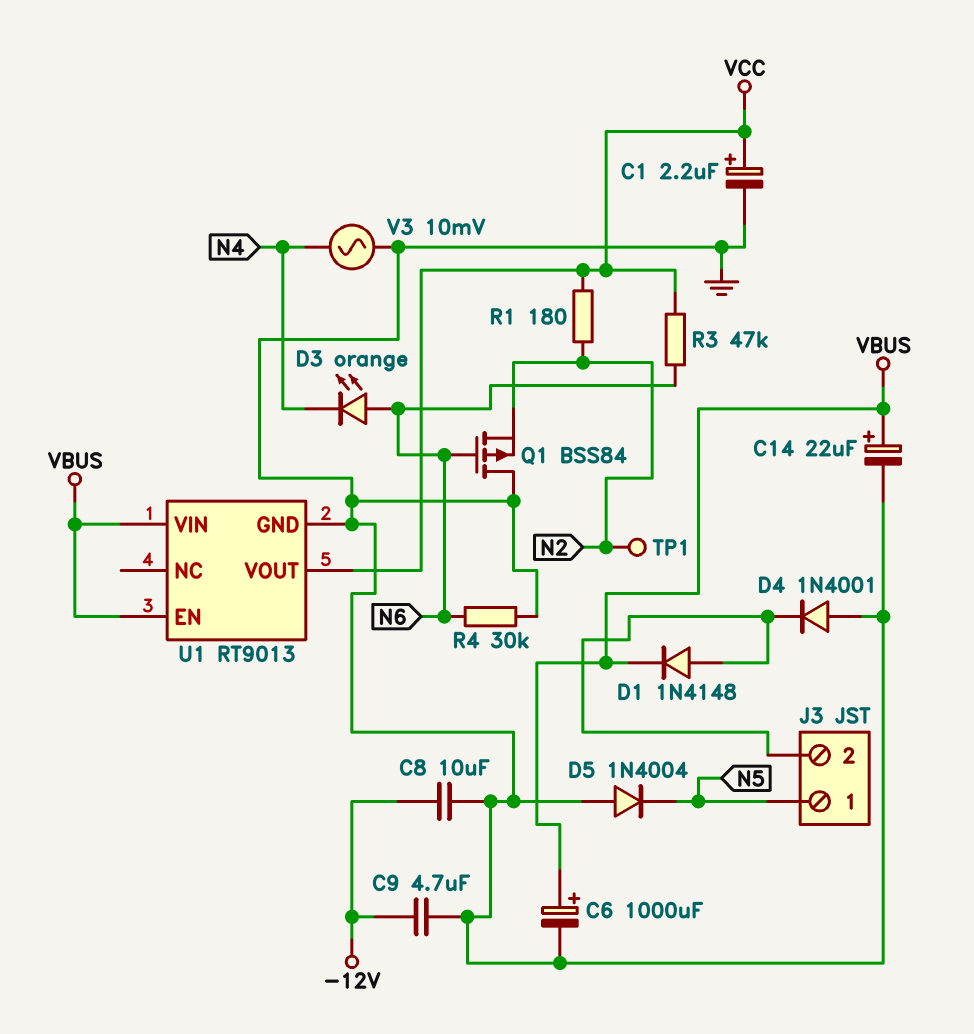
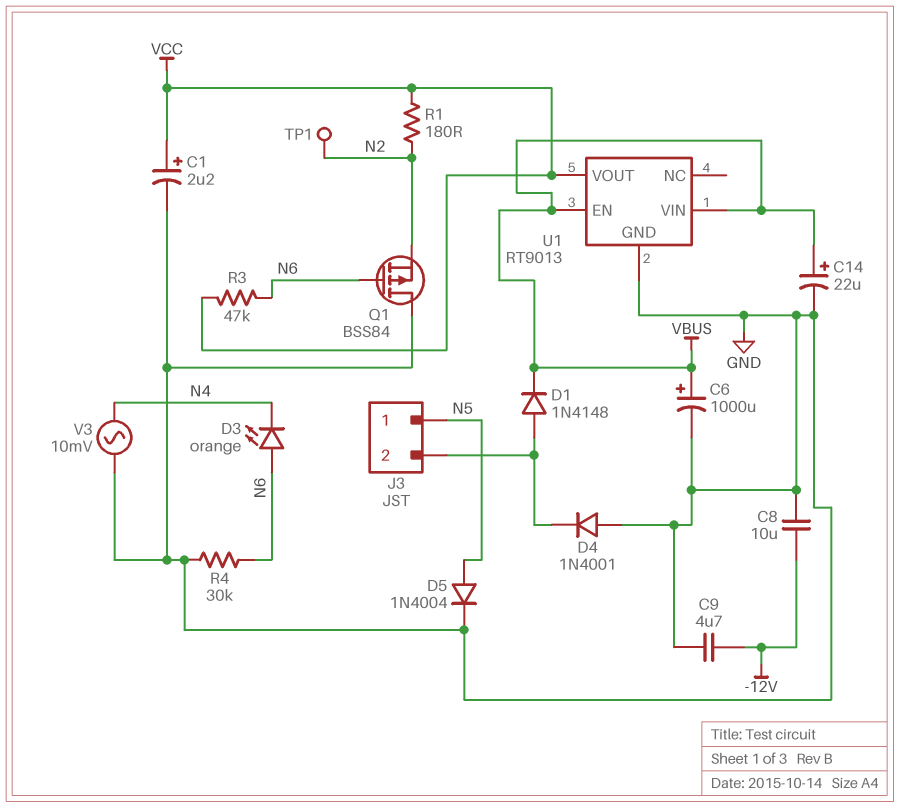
D5: diode 1N4004 (A GND, K N5) -> diode 1N4004 (A N5, K GND)

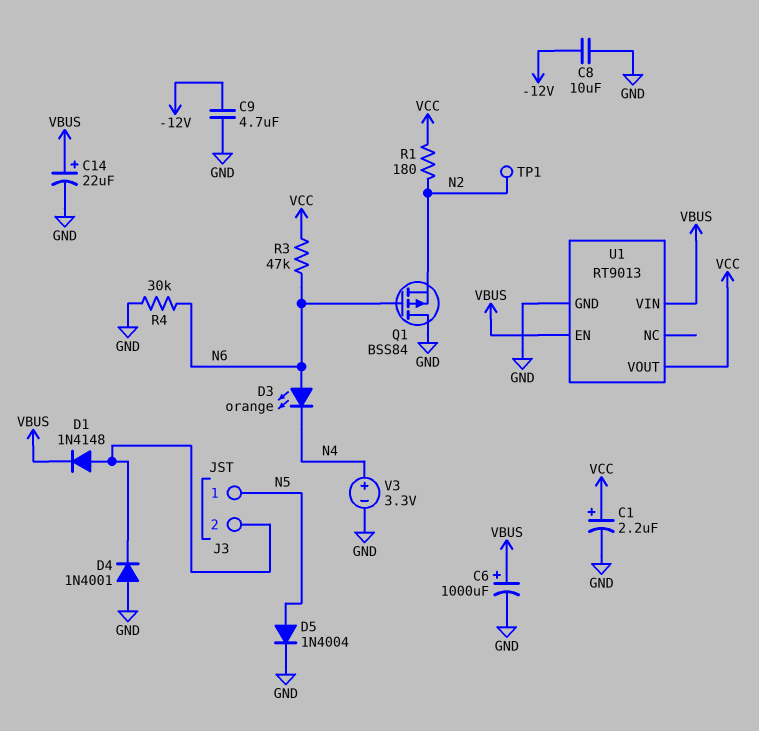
V3: AC 10mV (GND, N4) -> 3.3V (plus N4, minus GND)

